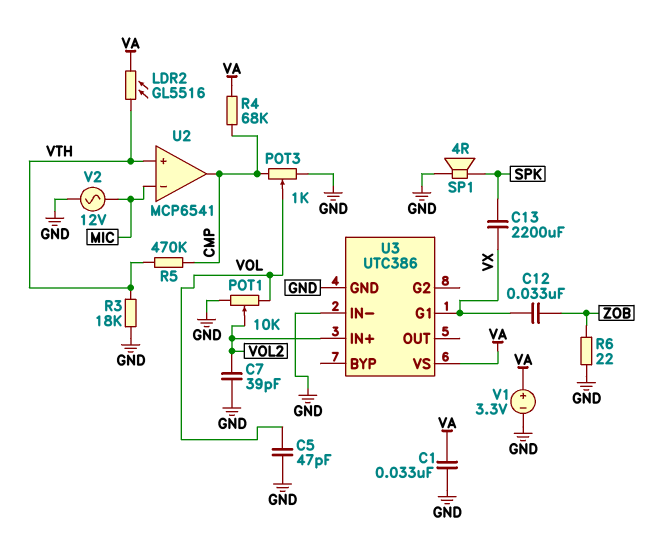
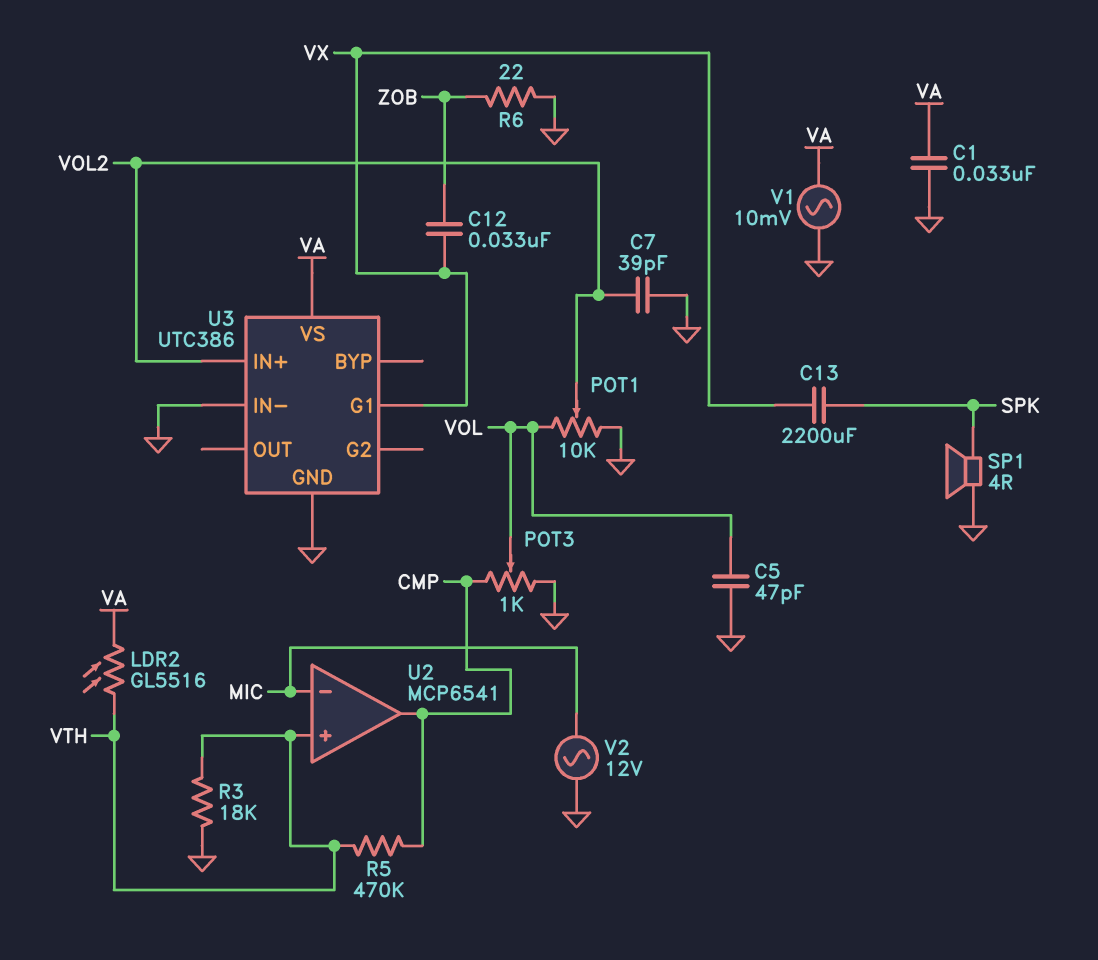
R4: 68k (CMP, VA) -> none
V1: 3.3V (plus VA, minus GND) -> AC 10mV (GND, VA)

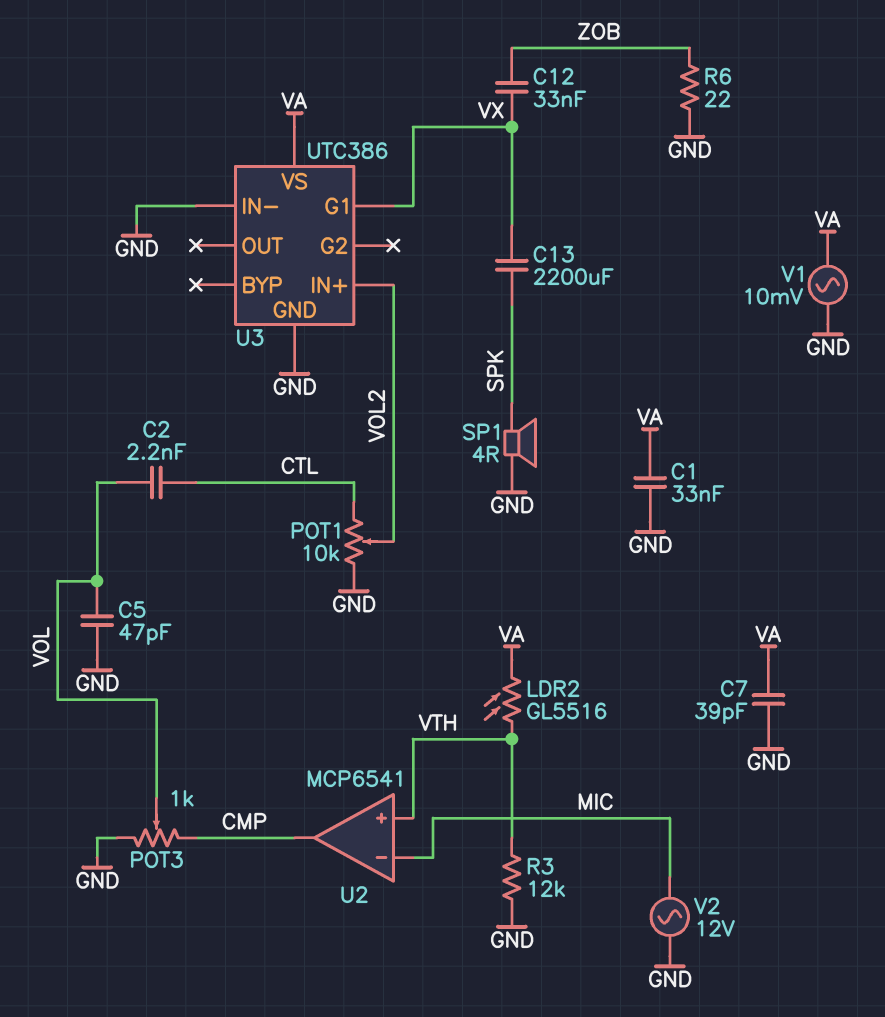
C2: none -> 2.2nF (CTL, VOL)
C7: 39pF (GND, VOL2) -> 39pF (GND, VA)
POT1: 10k (GND, VOL, wiper VOL2) -> 10k (CTL, GND, wiper VOL2)
R3: 18k (GND, VTH) -> 12k (GND, VTH)
R5: 470k (CMP, VTH) -> none

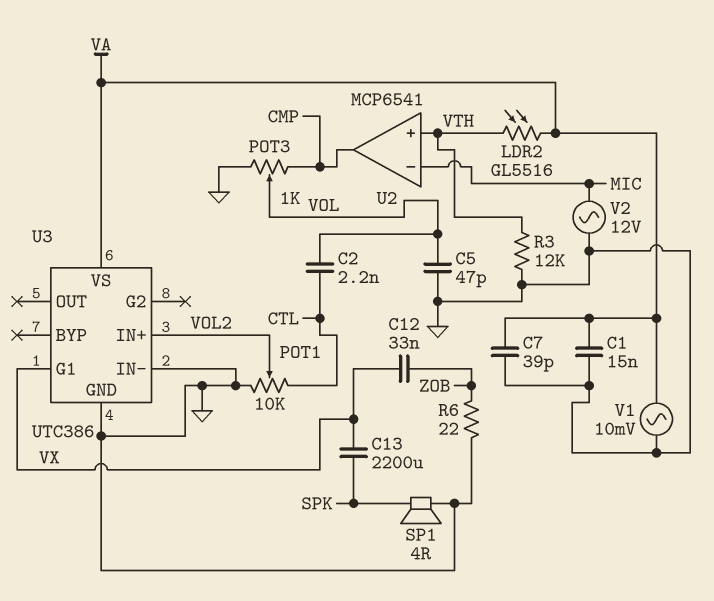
C1: 33nF (GND, VA) -> 15nF (GND, VA)

